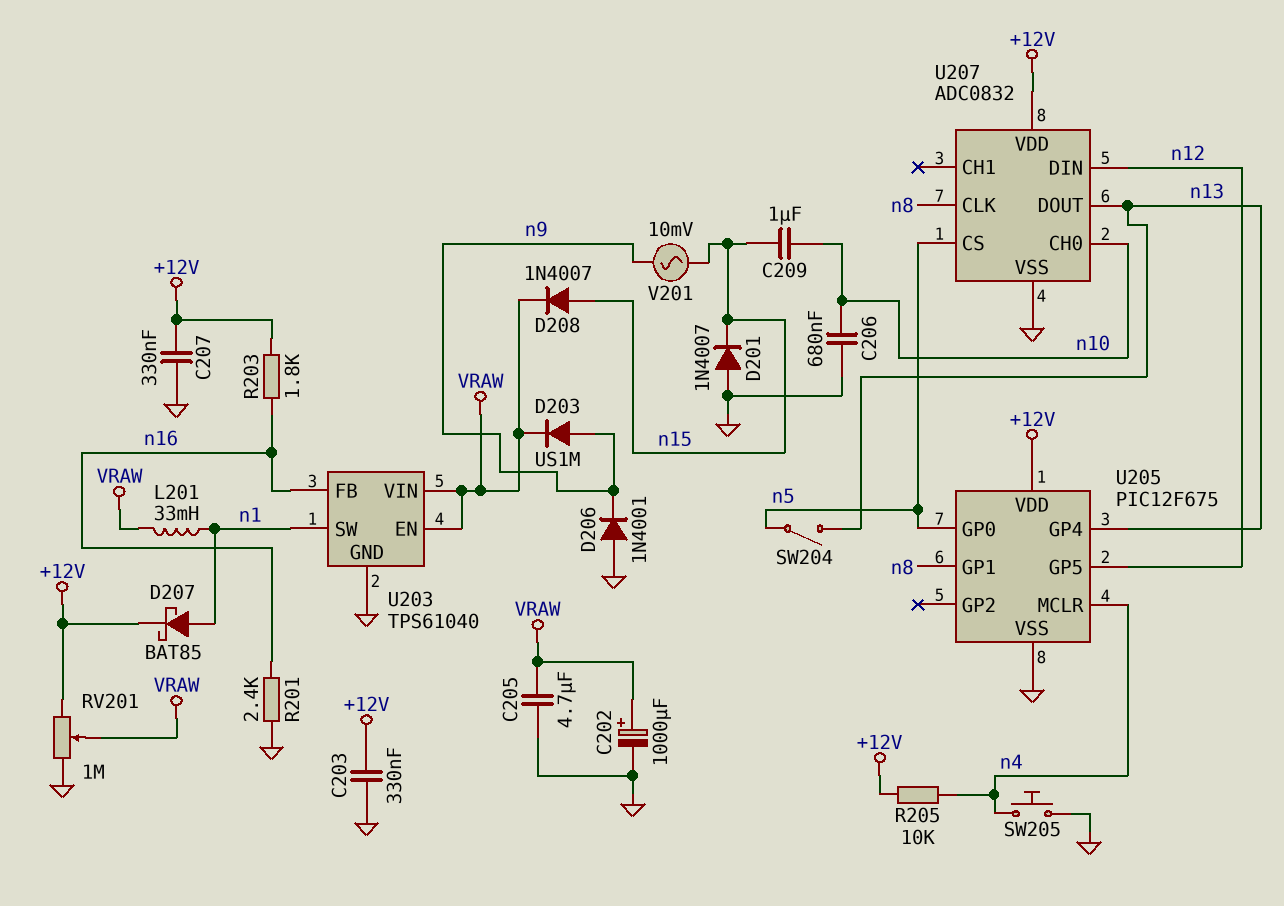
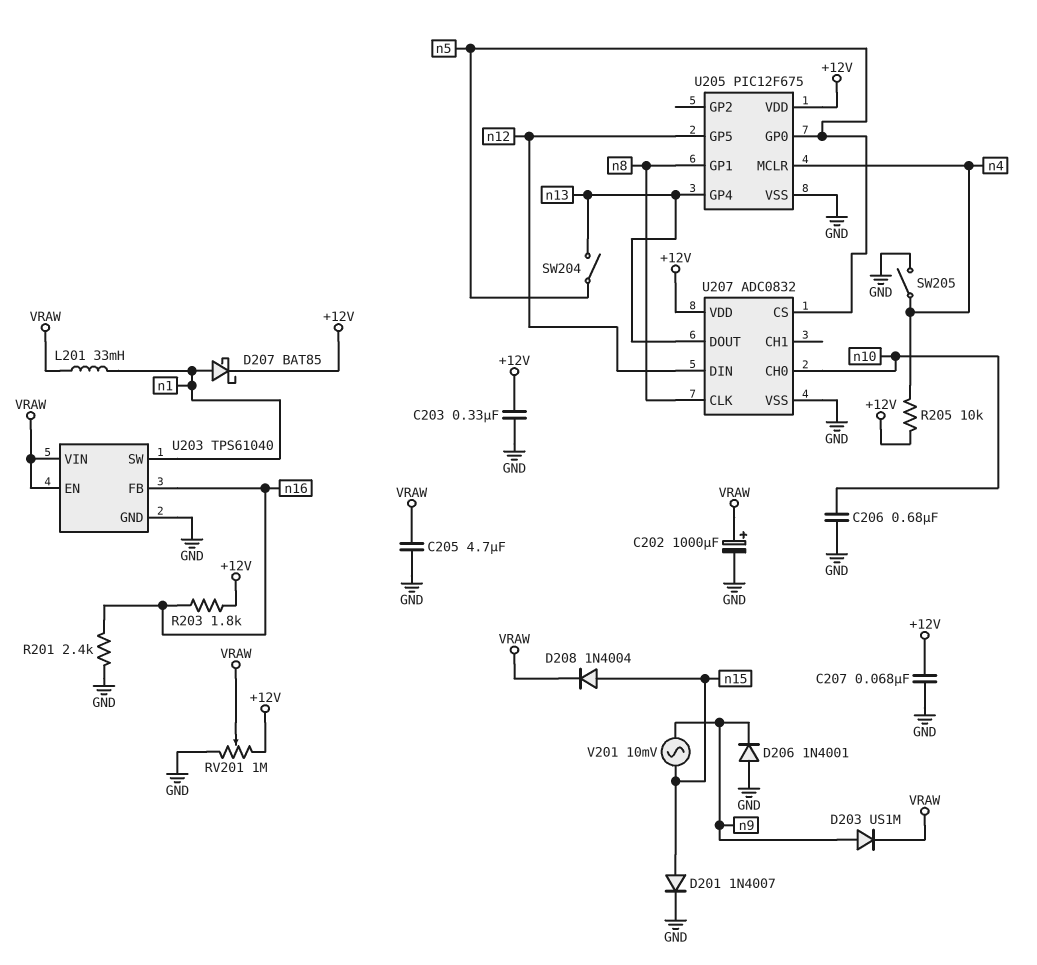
C207: 330nF (+12V, GND) -> 68nF (+12V, GND)
C209: 1uF (n10, n15) -> none
D201: diode 1N4007 (A GND, K n15) -> diode 1N4007 (A n15, K GND)
D208: diode 1N4007 (A n15, K VRAW) -> diode 1N4004 (A n15, K VRAW)
SW205: button (GND, n4) -> switch (GND, n4)

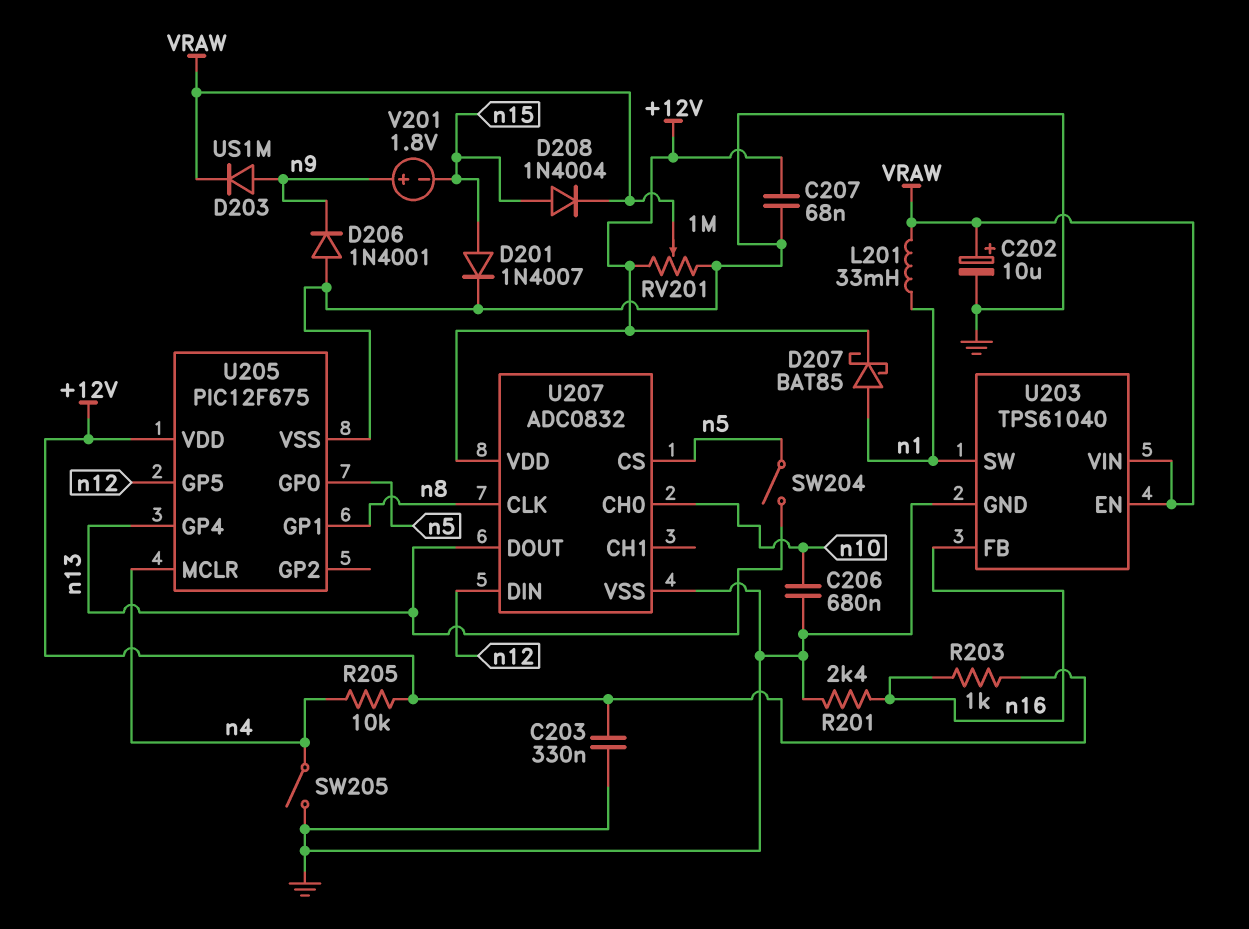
C202: 1000uF (plus VRAW, minus GND) -> 10uF (plus VRAW, minus GND)
C205: 4.7uF (GND, VRAW) -> none
R203: 1.8k (+12V, n16) -> 1k (+12V, n16)
V201: AC 10mV (n9, n15) -> 1.8V (plus n9, minus n15)

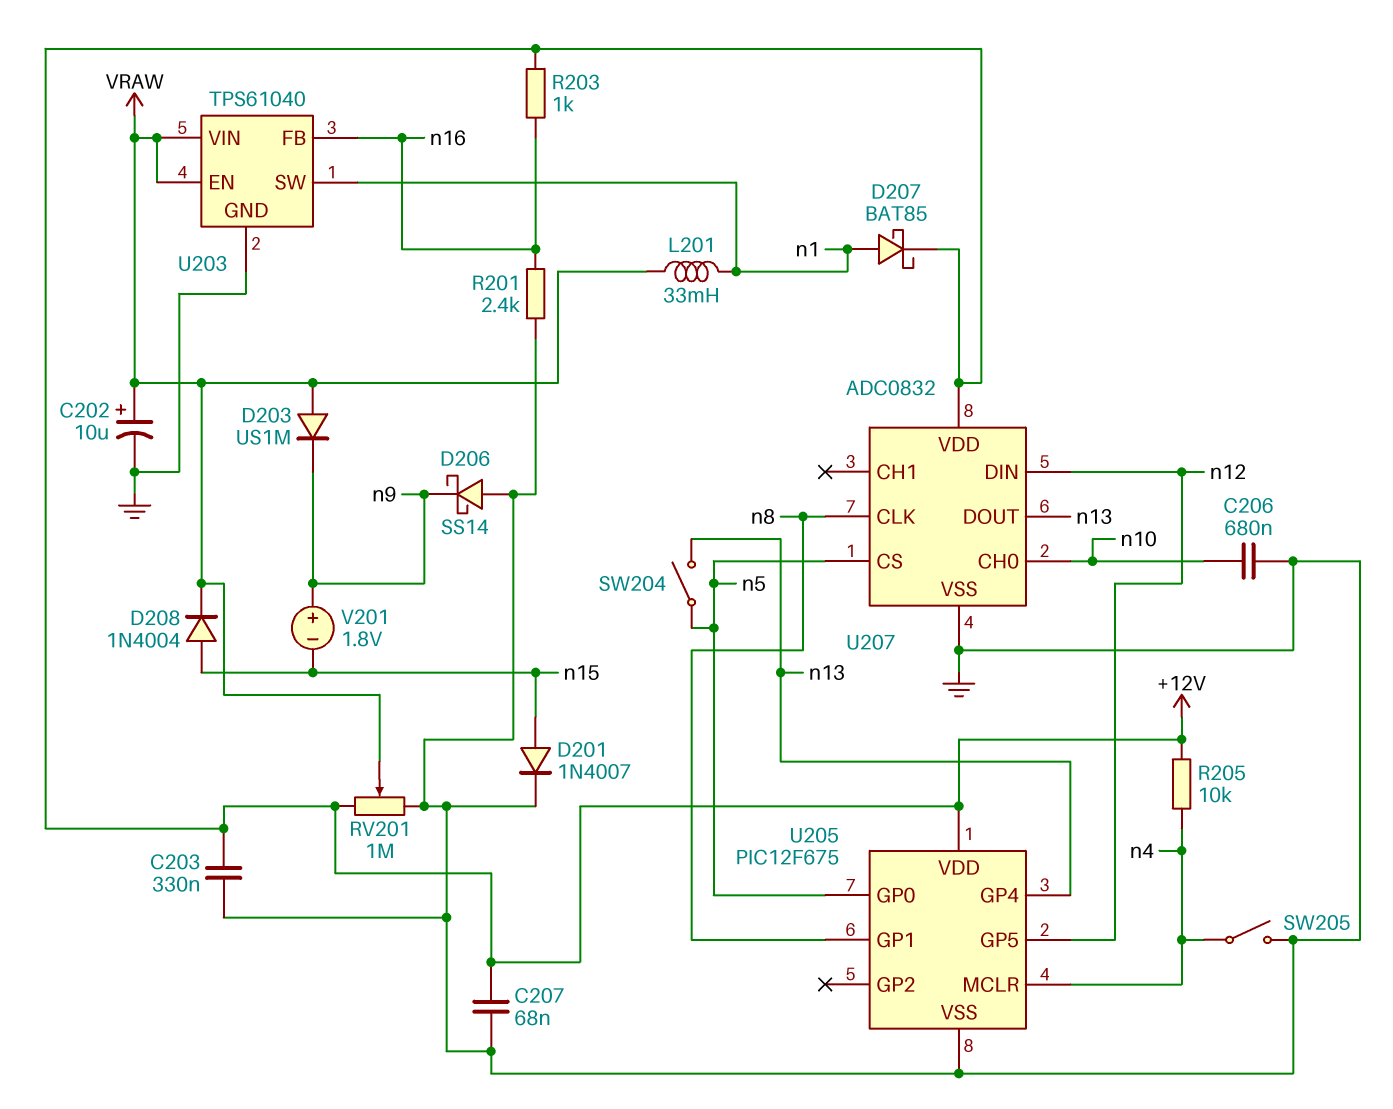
D203: diode US1M (A n9, K VRAW) -> diode US1M (A VRAW, K n9)
D206: diode 1N4001 (A GND, K n9) -> schottky SS14 (A GND, K n9)

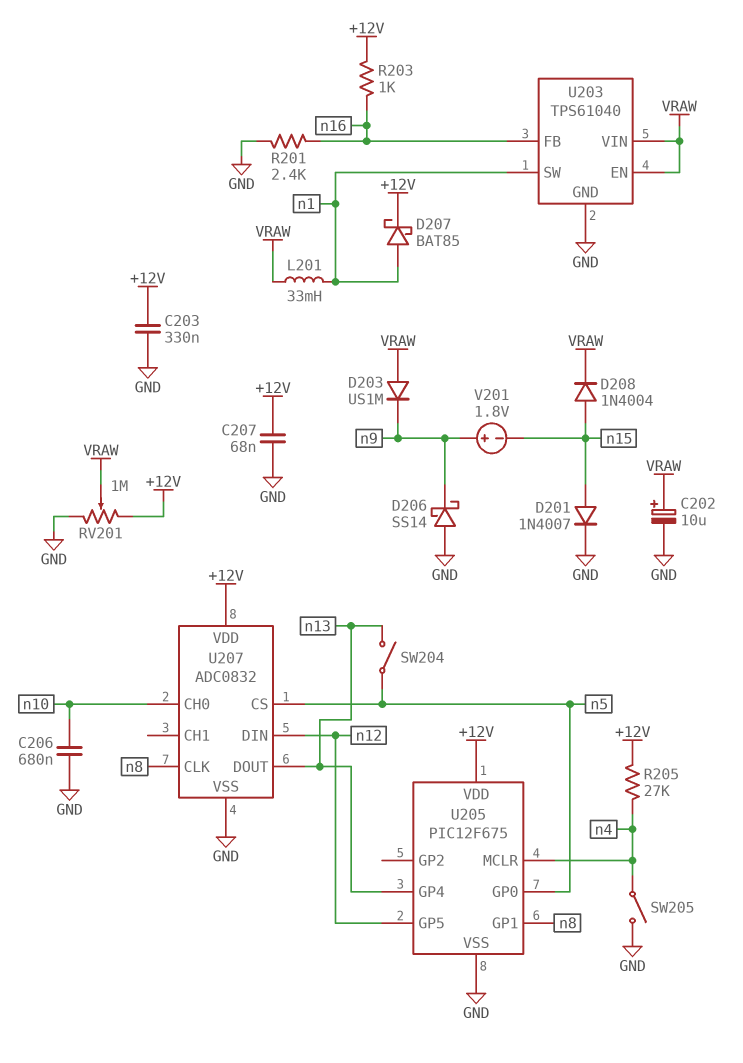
R205: 10k (+12V, n4) -> 27k (+12V, n4)

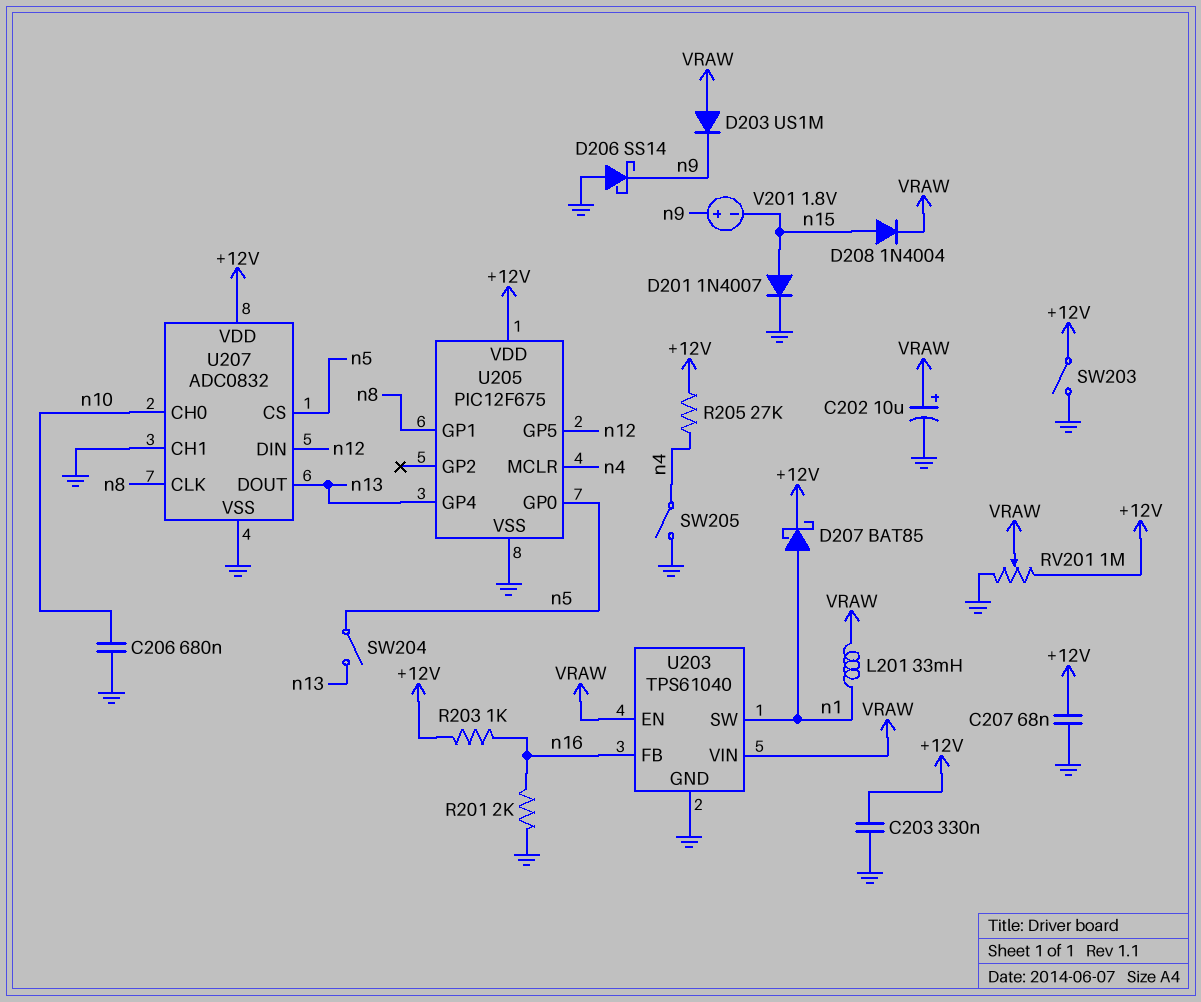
R201: 2.4k (GND, n16) -> 2k (GND, n16)
SW203: none -> switch (+12V, GND)
U207 pin CH1: none -> GND

